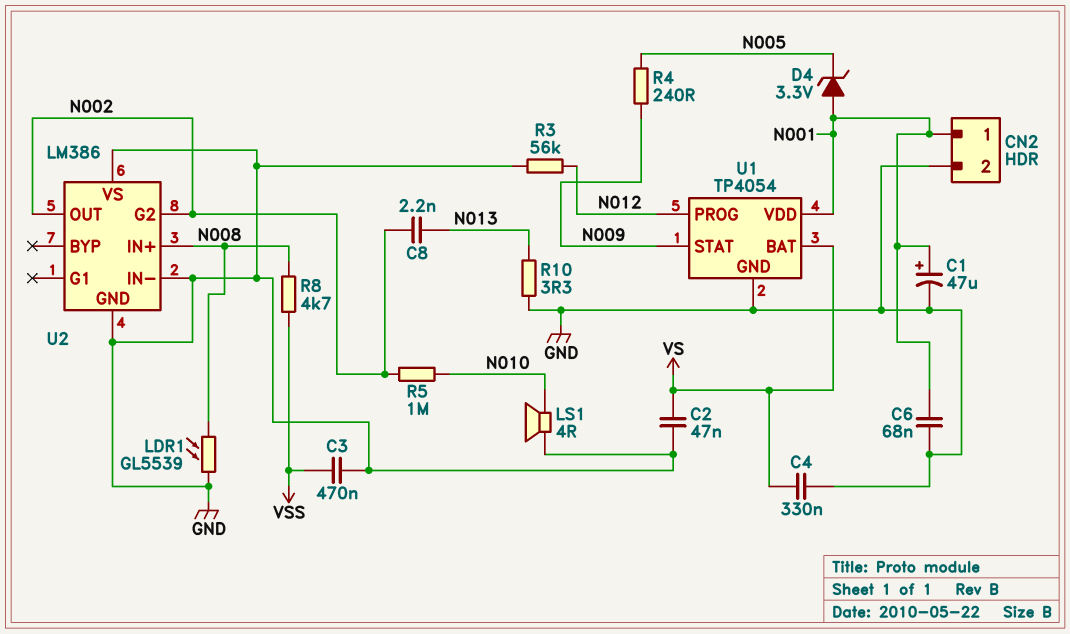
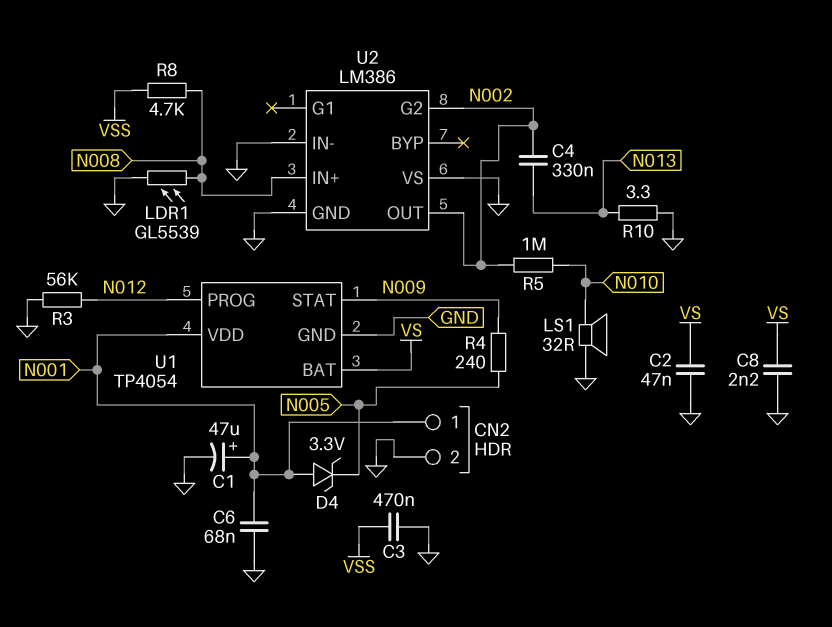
C4: 330nF (GND, VS) -> 330nF (N002, N013)
C8: 2.2nF (N002, N013) -> 2.2nF (GND, VS)
LS1: speaker 4R (GND, N010) -> speaker 32R (GND, N010)

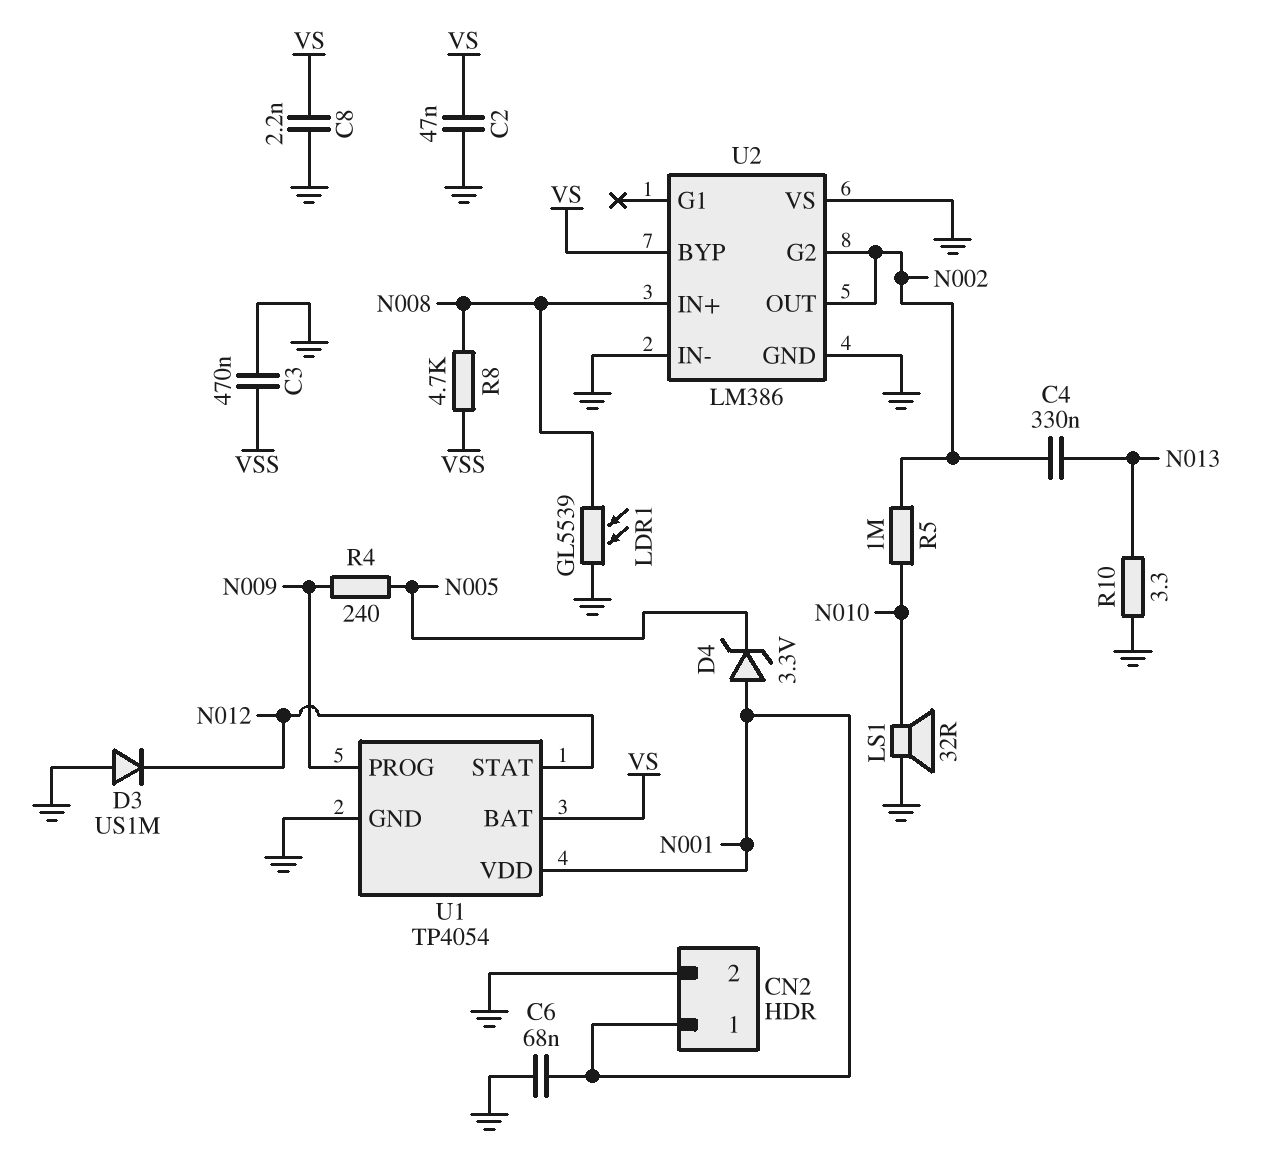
C1: 47uF (plus N001, minus GND) -> none
D3: none -> diode US1M (A GND, K N012)
R3: 56k (GND, N012) -> none
U1 pin PROG: N012 -> N009
U1 pin STAT: N009 -> N012
U2 pin BYP: none -> VS

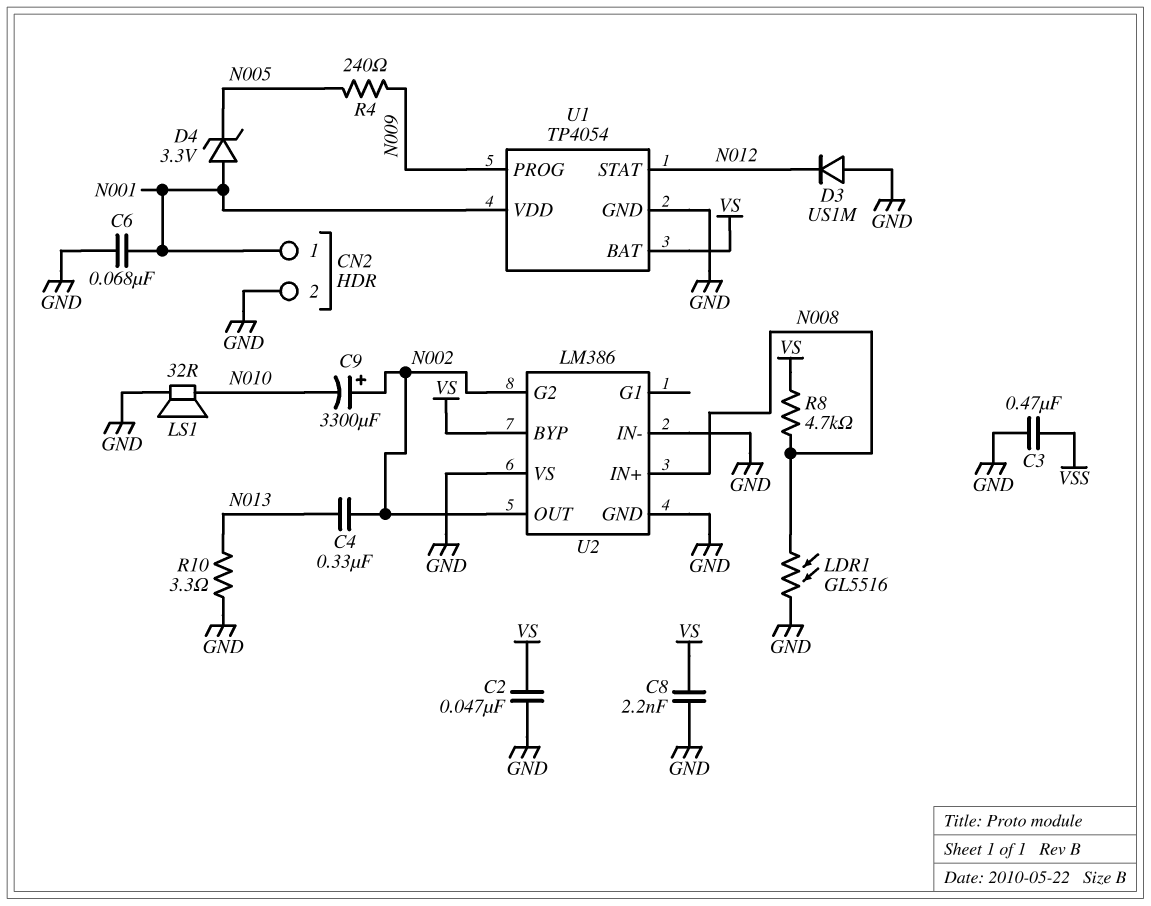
C9: none -> 3300uF (plus N002, minus N010)
LDR1: GL5539 (GND, N008) -> GL5516 (GND, N008)
R5: 1M (N002, N010) -> none
R8: 4.7k (N008, VSS) -> 4.7k (N008, VS)

